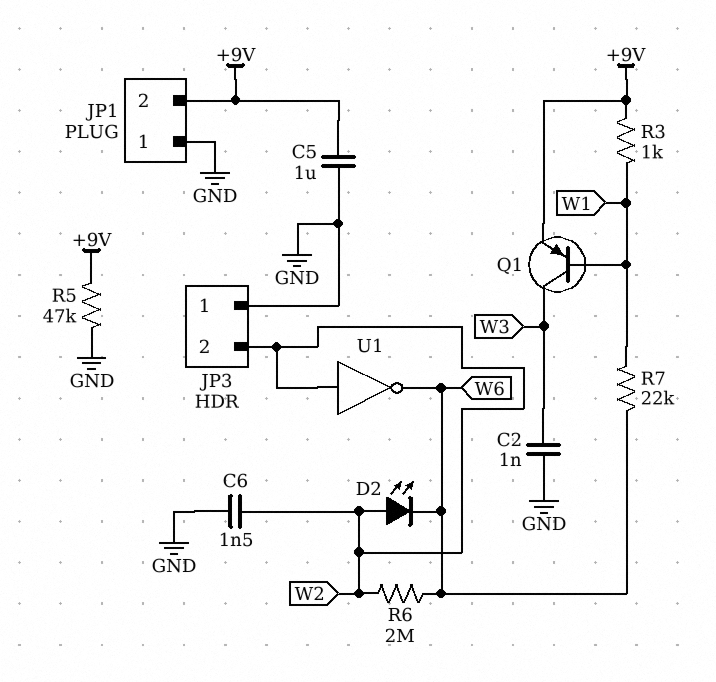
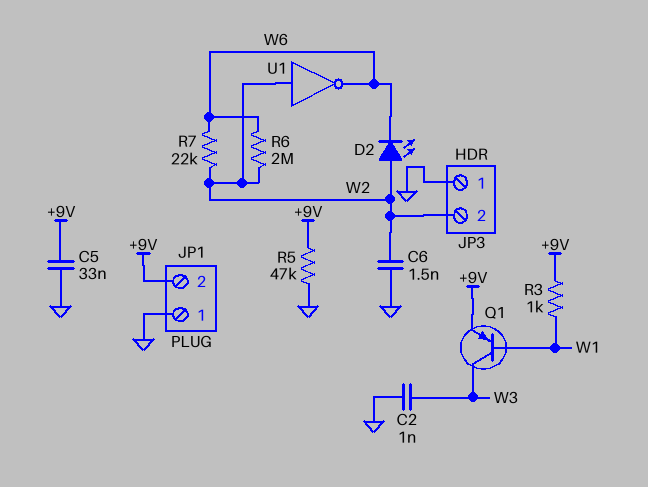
C5: 1uF (+9V, GND) -> 33nF (+9V, GND)
R7: 22k (W1, W6) -> 22k (W2, W6)

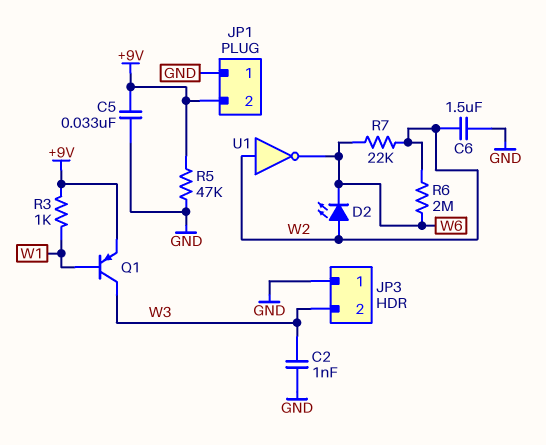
C6: 1.5nF (GND, W2) -> 1.5uF (GND, W2)
JP3 pin 2: W2 -> W3

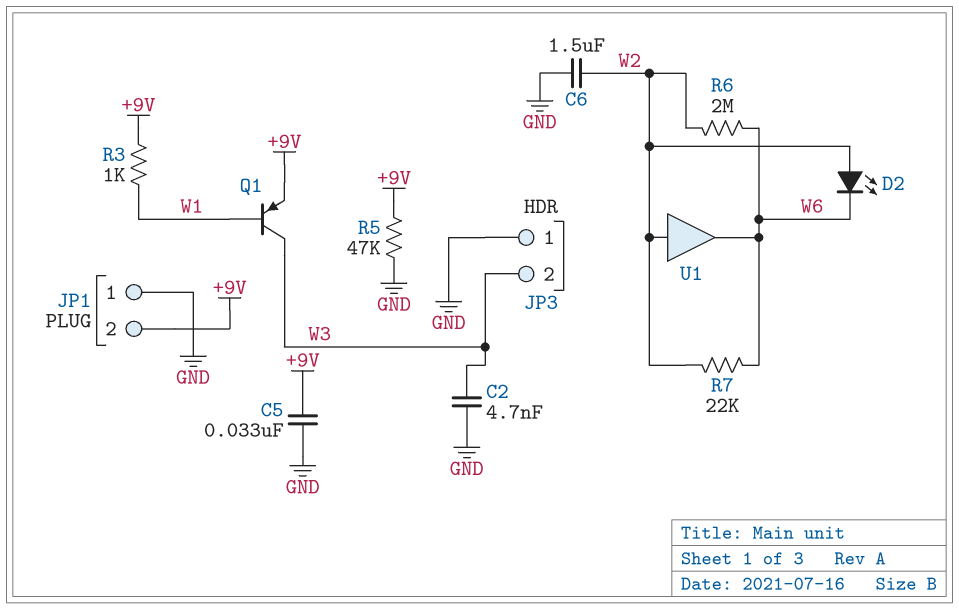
C2: 1nF (GND, W3) -> 4.7nF (GND, W3)
U1: NOT (in W2, out W6) -> buffer (in W2, out W6)

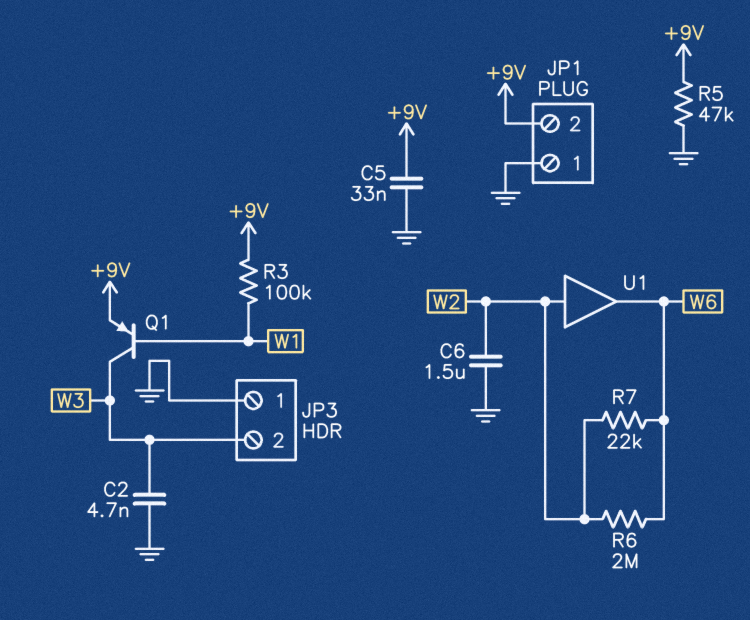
D2: LED (A W2, K W6) -> none
R3: 1k (+9V, W1) -> 100k (+9V, W1)

